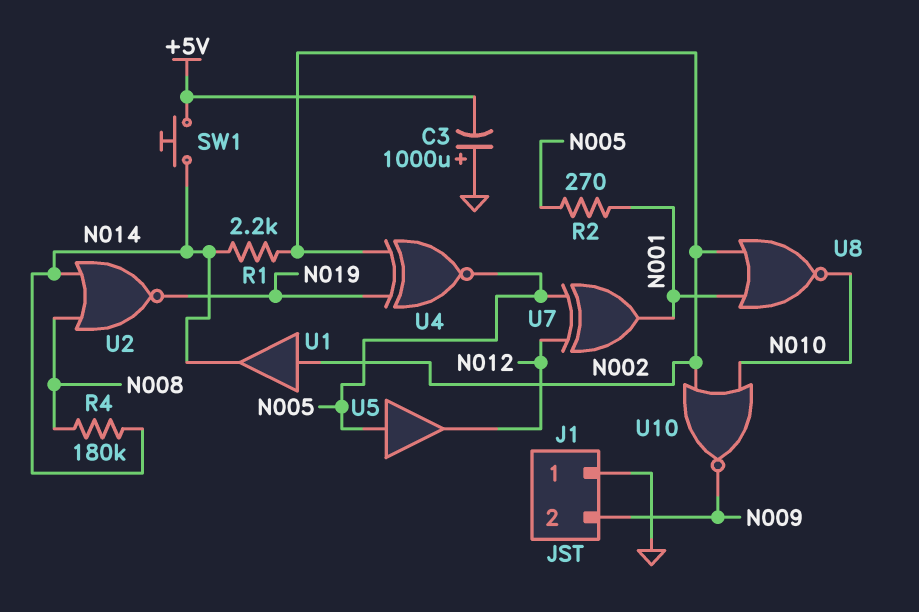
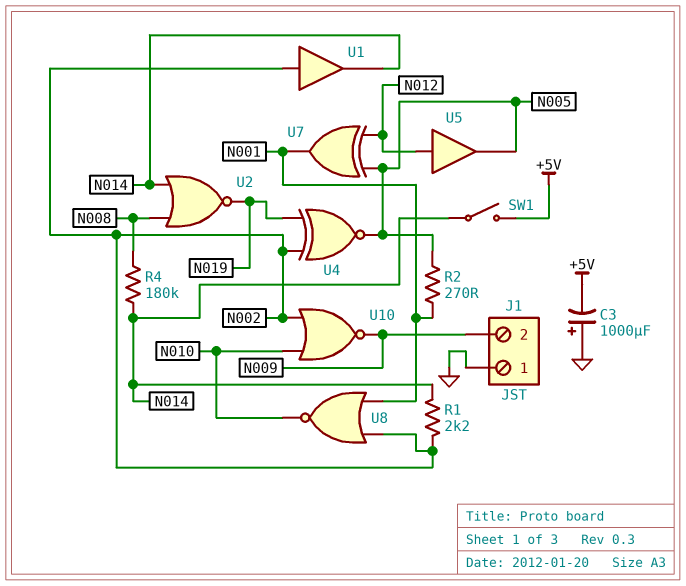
SW1: button (+5V, N014) -> switch (+5V, N014)
U5: buffer (in N005, out N012) -> buffer (in N012, out N005)

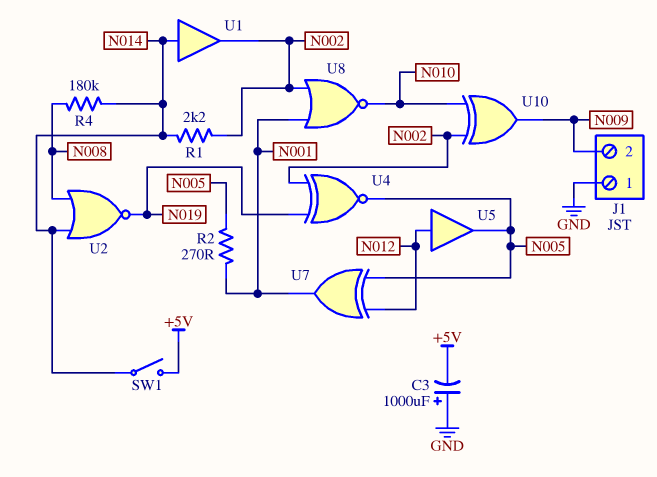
U1: buffer (in N002, out N014) -> buffer (in N014, out N002)
U10: NOR (in N002, in N010, out N009) -> XOR (in N002, in N010, out N009)

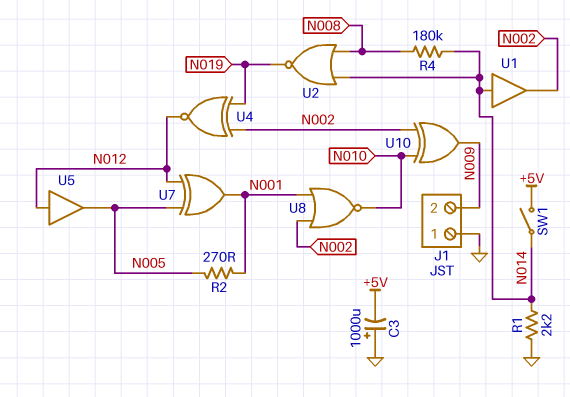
R1: 2.2k (N002, N014) -> 2.2k (GND, N014)
U4: XNOR (in N002, in N019, out N005) -> XNOR (in N002, in N019, out N012)

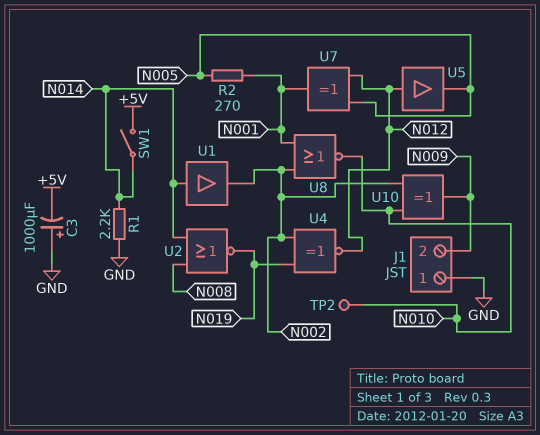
R4: 180k (N008, N014) -> none
TP2: none -> test point (N010)

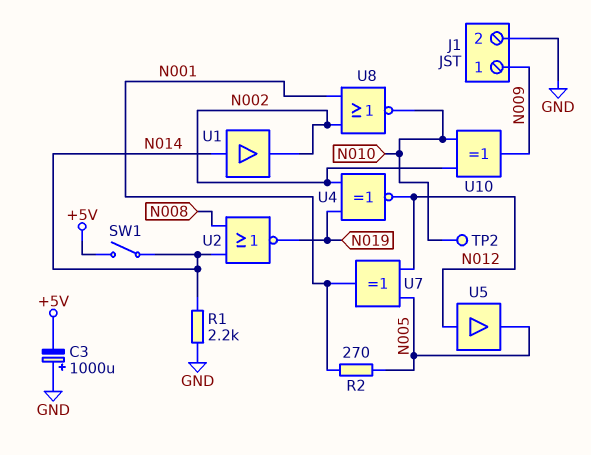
J1 pin 1: GND -> N009
J1 pin 2: N009 -> GND

